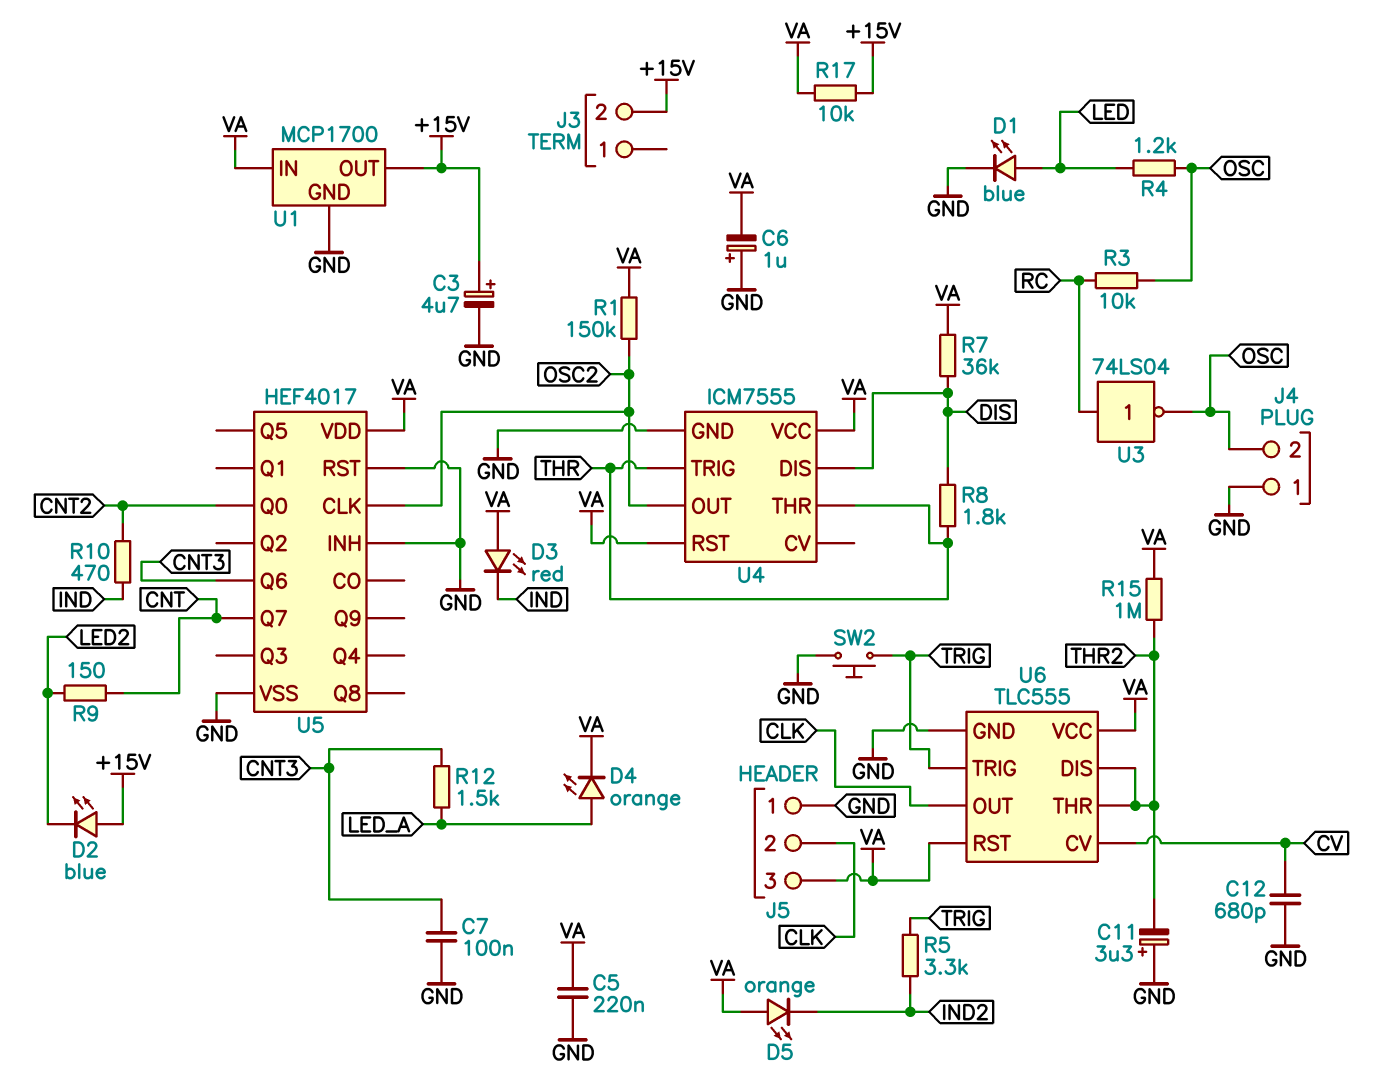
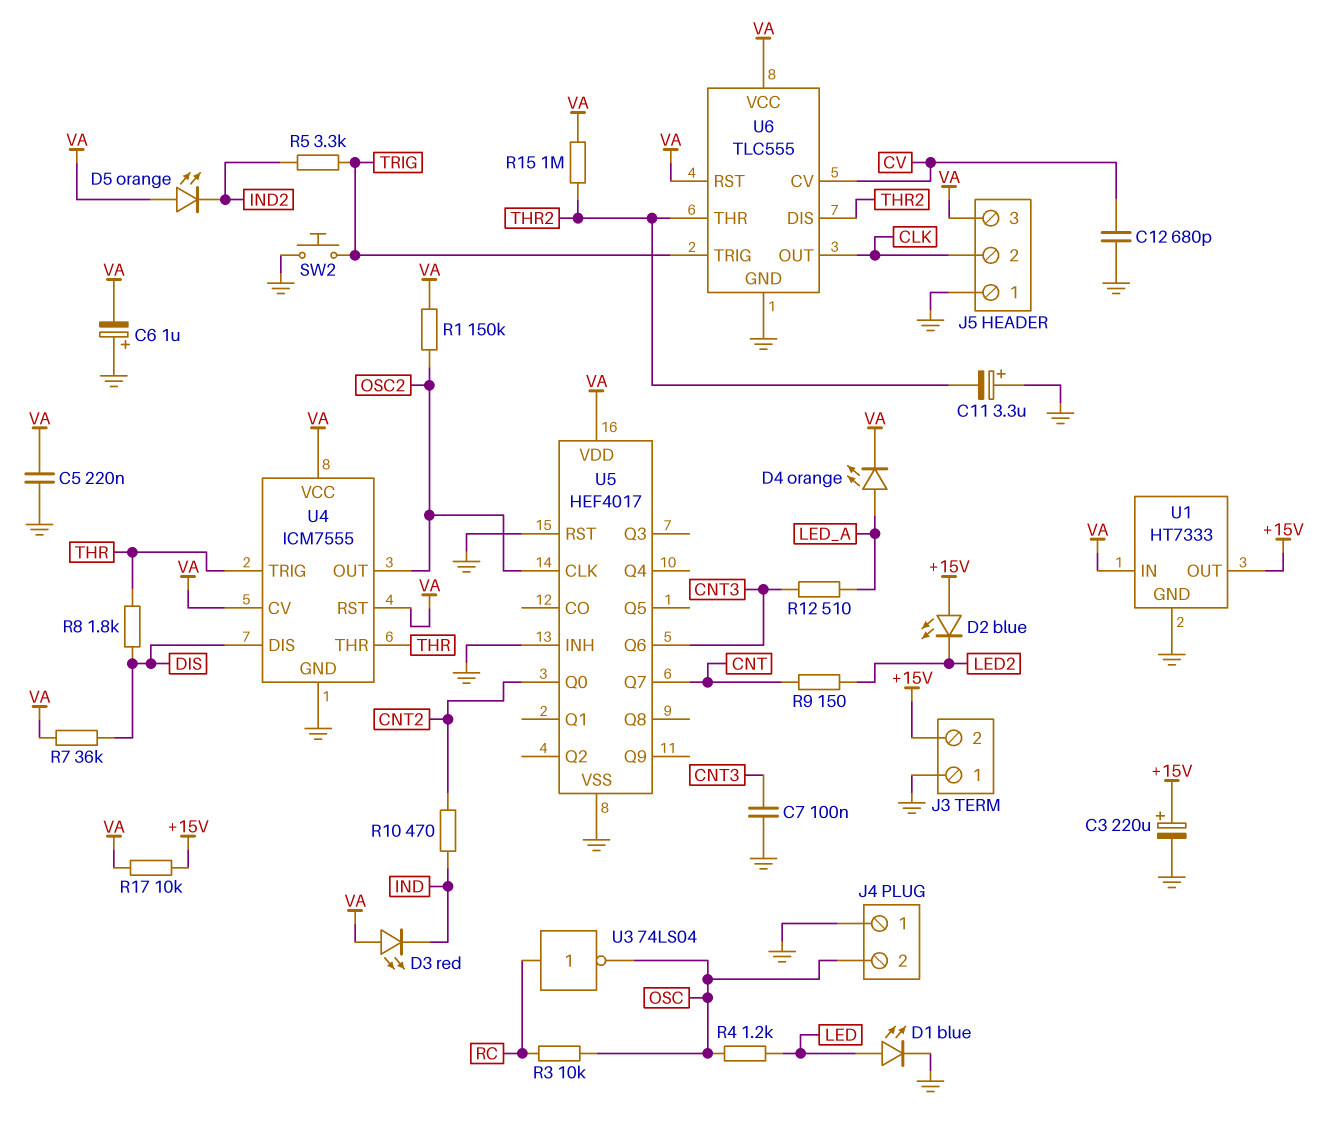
C3: 4.7uF (plus +15V, minus GND) -> 220uF (plus +15V, minus GND)
J3 pin 1: none -> GND
R12: 1.5k (CNT3, LED_A) -> 510 (CNT3, LED_A)
U1: MCP1700 -> HT7333
U4 pin CV: none -> VA

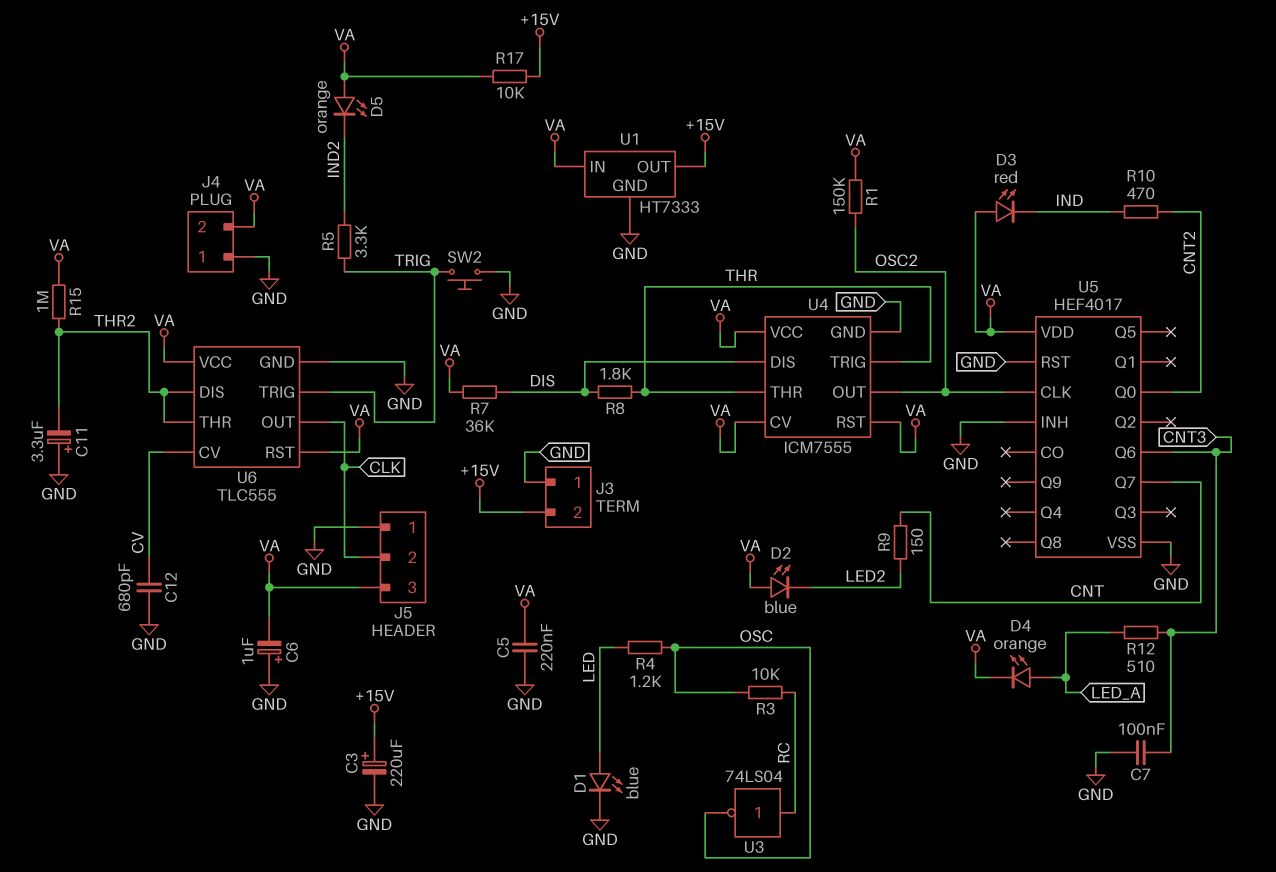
D2: LED blue (A +15V, K LED2) -> LED blue (A VA, K LED2)
J4 pin 2: OSC -> VA

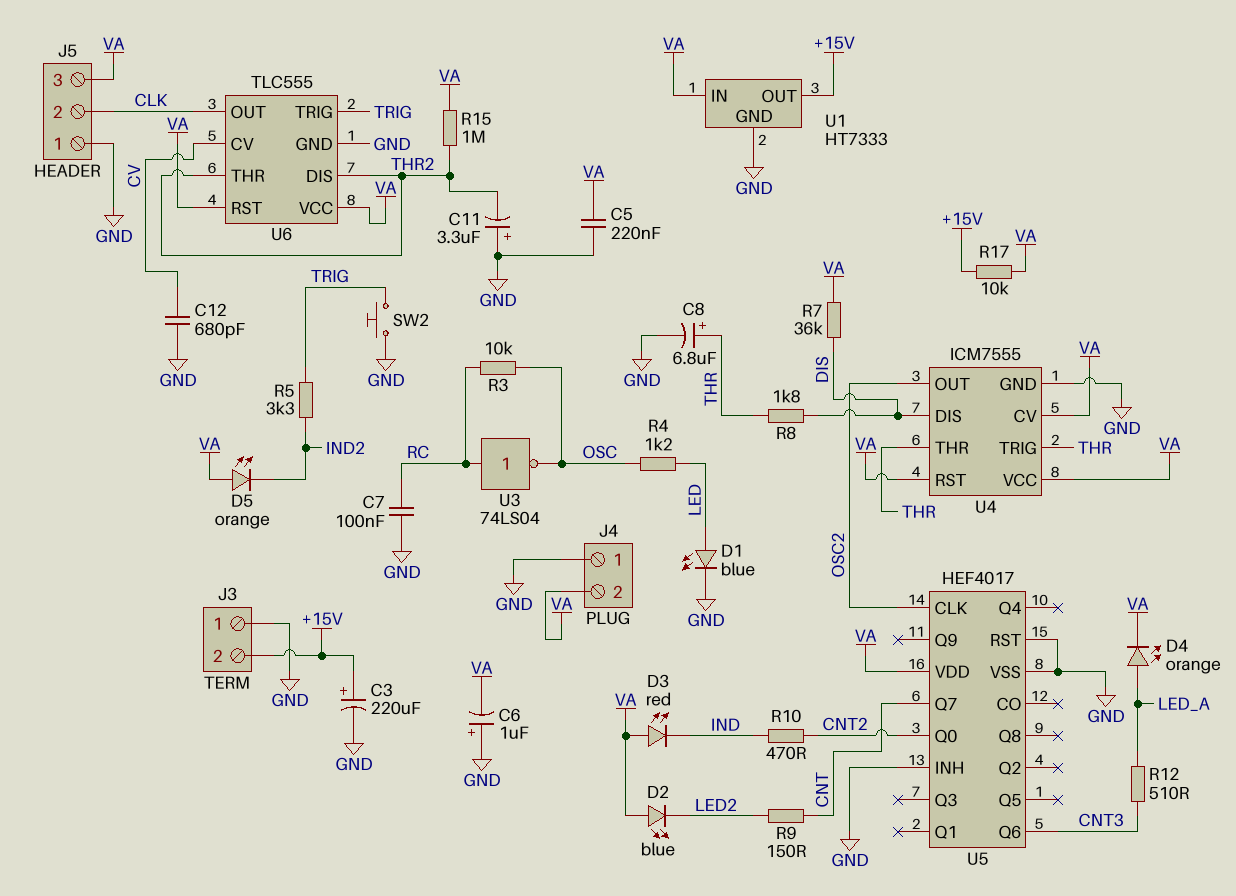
C7: 100nF (CNT3, GND) -> 100nF (GND, RC)
C8: none -> 6.8uF (plus THR, minus GND)
R1: 150k (OSC2, VA) -> none

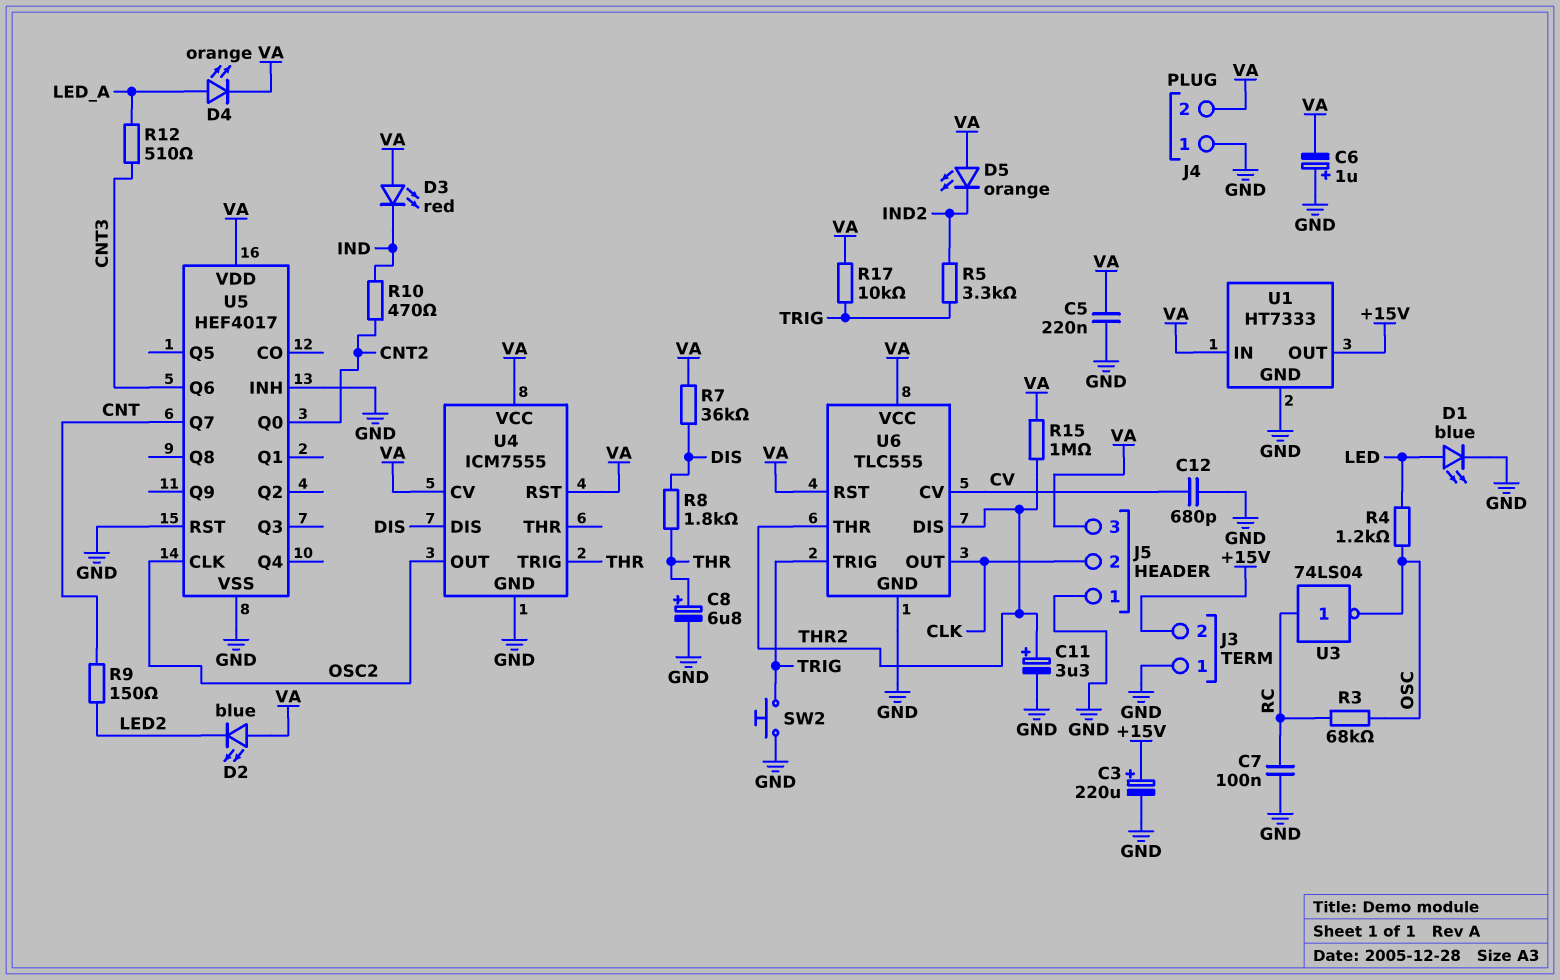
C11: 3.3uF (plus GND, minus THR2) -> 3.3uF (plus THR2, minus GND)
R3: 10k (OSC, RC) -> 68k (OSC, RC)
R17: 10k (+15V, VA) -> 10k (TRIG, VA)
U4 pin THR: THR -> none

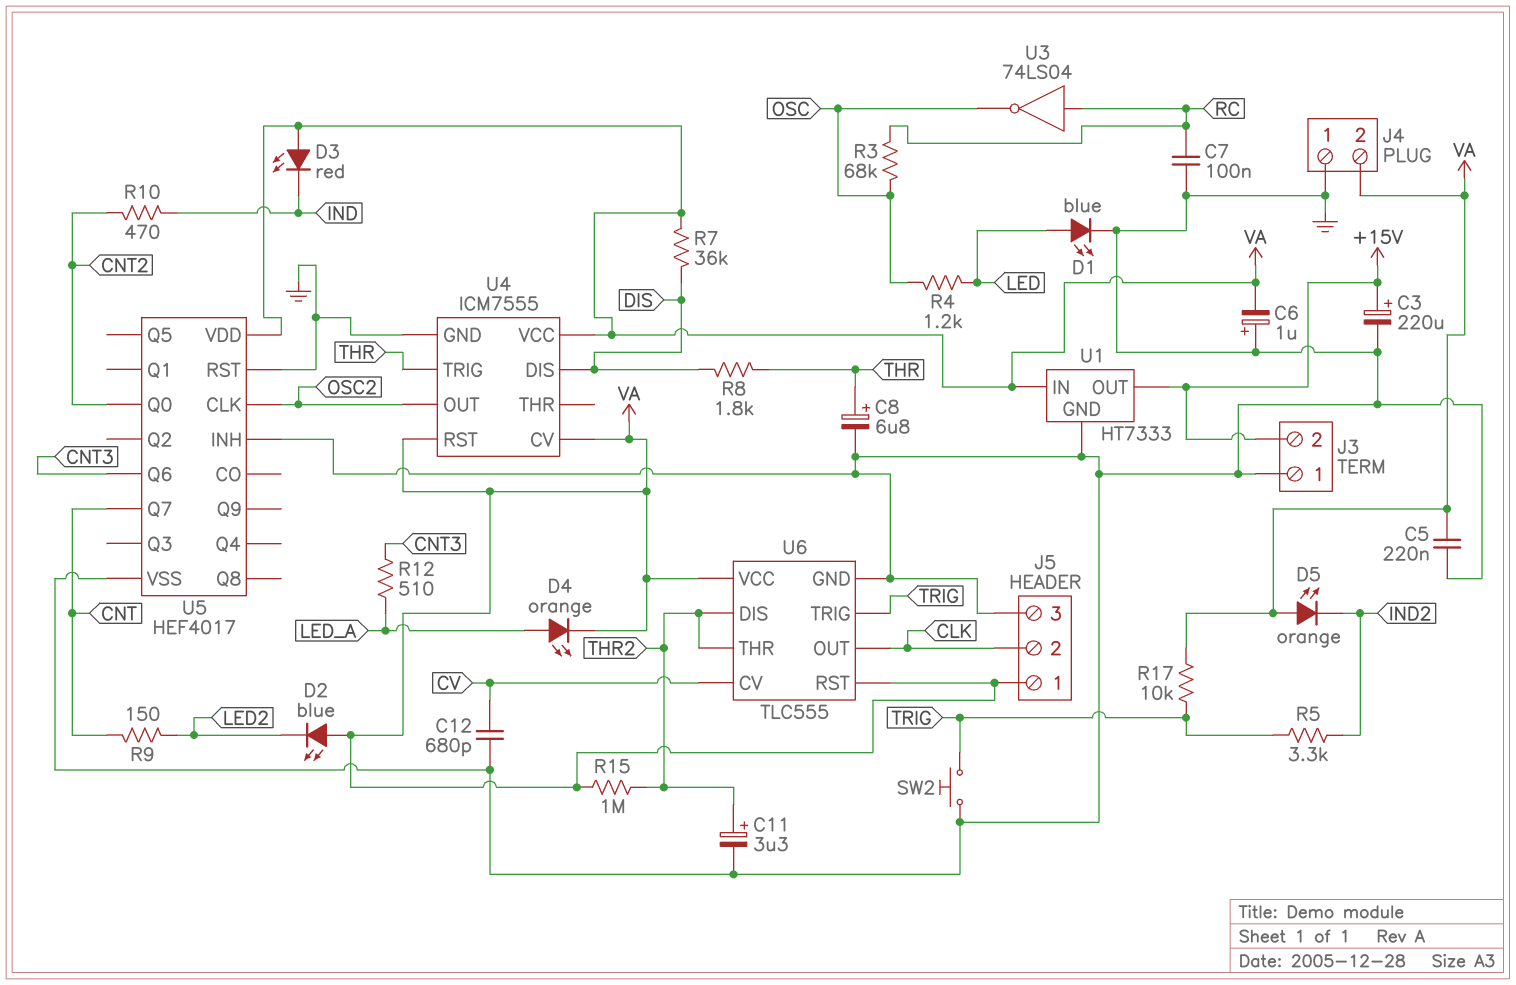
J5 pin 1: GND -> VA
J5 pin 3: VA -> GND

